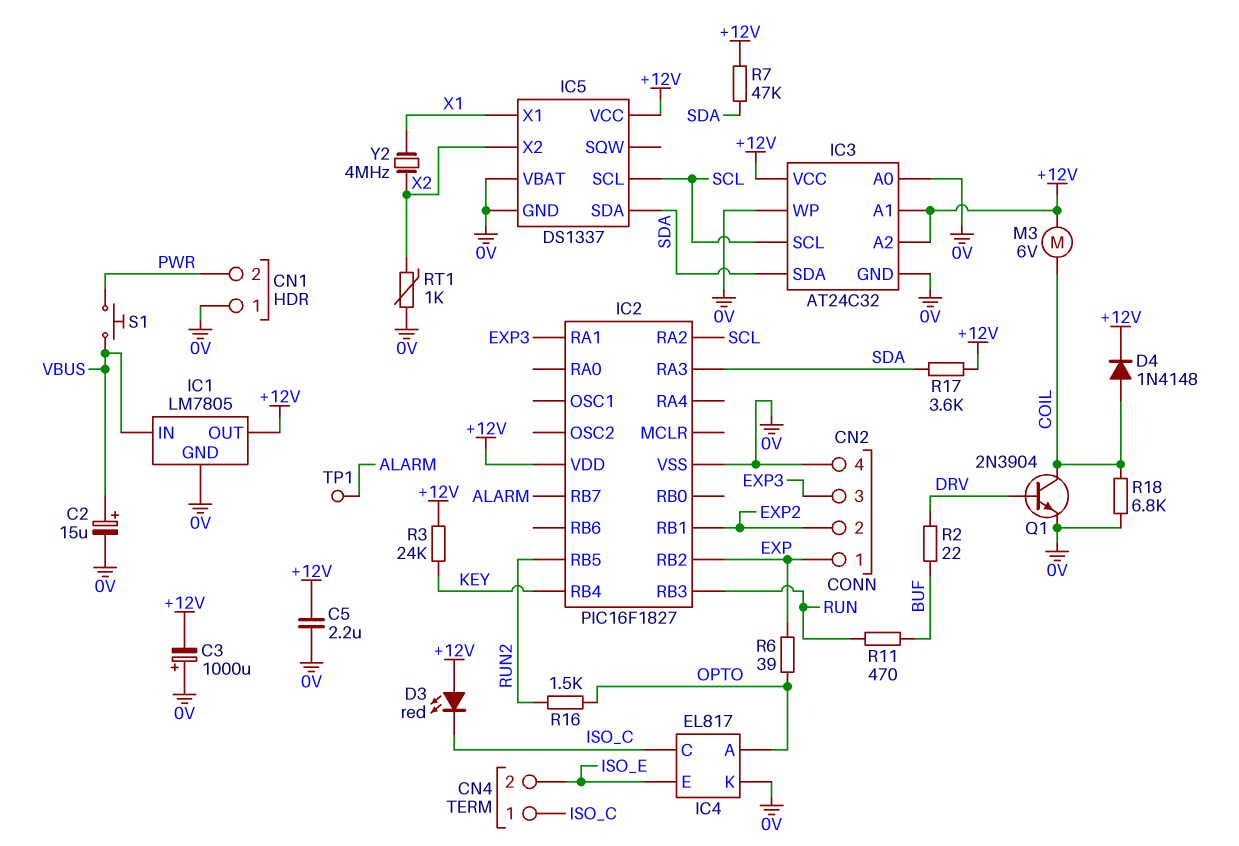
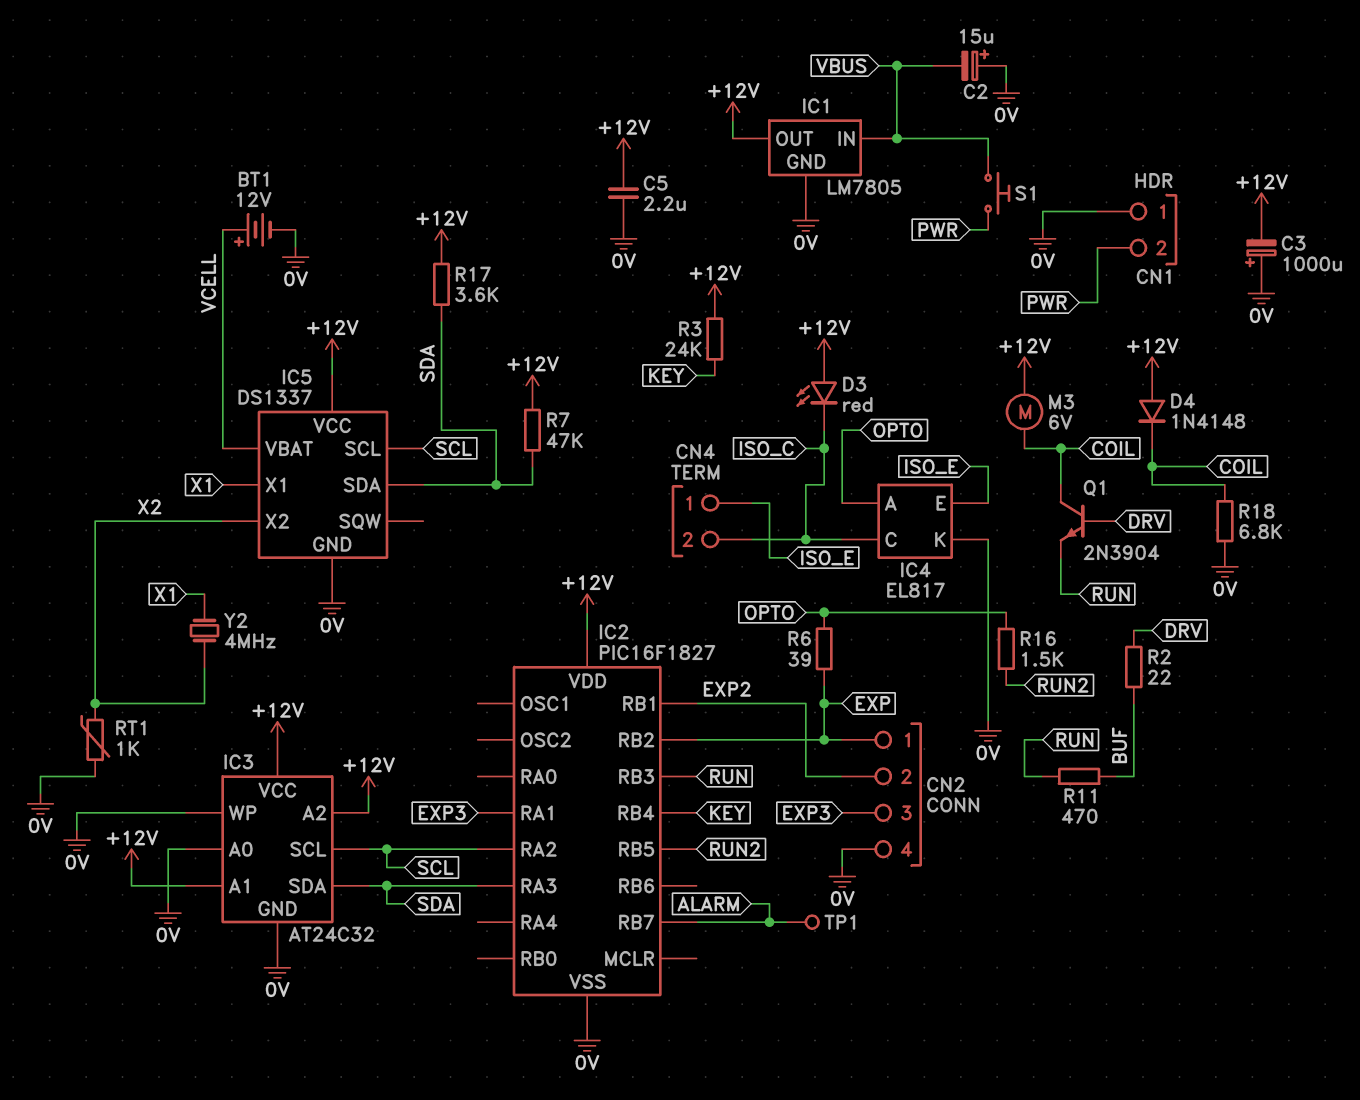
BT1: none -> 12V (plus VCELL, minus 0V)
C2: 15uF (plus VBUS, minus 0V) -> 15uF (plus 0V, minus VBUS)
CN4 pin 1: ISO_C -> ISO_E
CN4 pin 2: ISO_E -> ISO_C
D4: diode 1N4148 (A COIL, K +12V) -> diode 1N4148 (A +12V, K COIL)
IC5 pin VBAT: 0V -> VCELL
Q1: NPN 2N3904 (B DRV, C COIL, E 0V) -> NPN 2N3904 (B DRV, C COIL, E RUN)

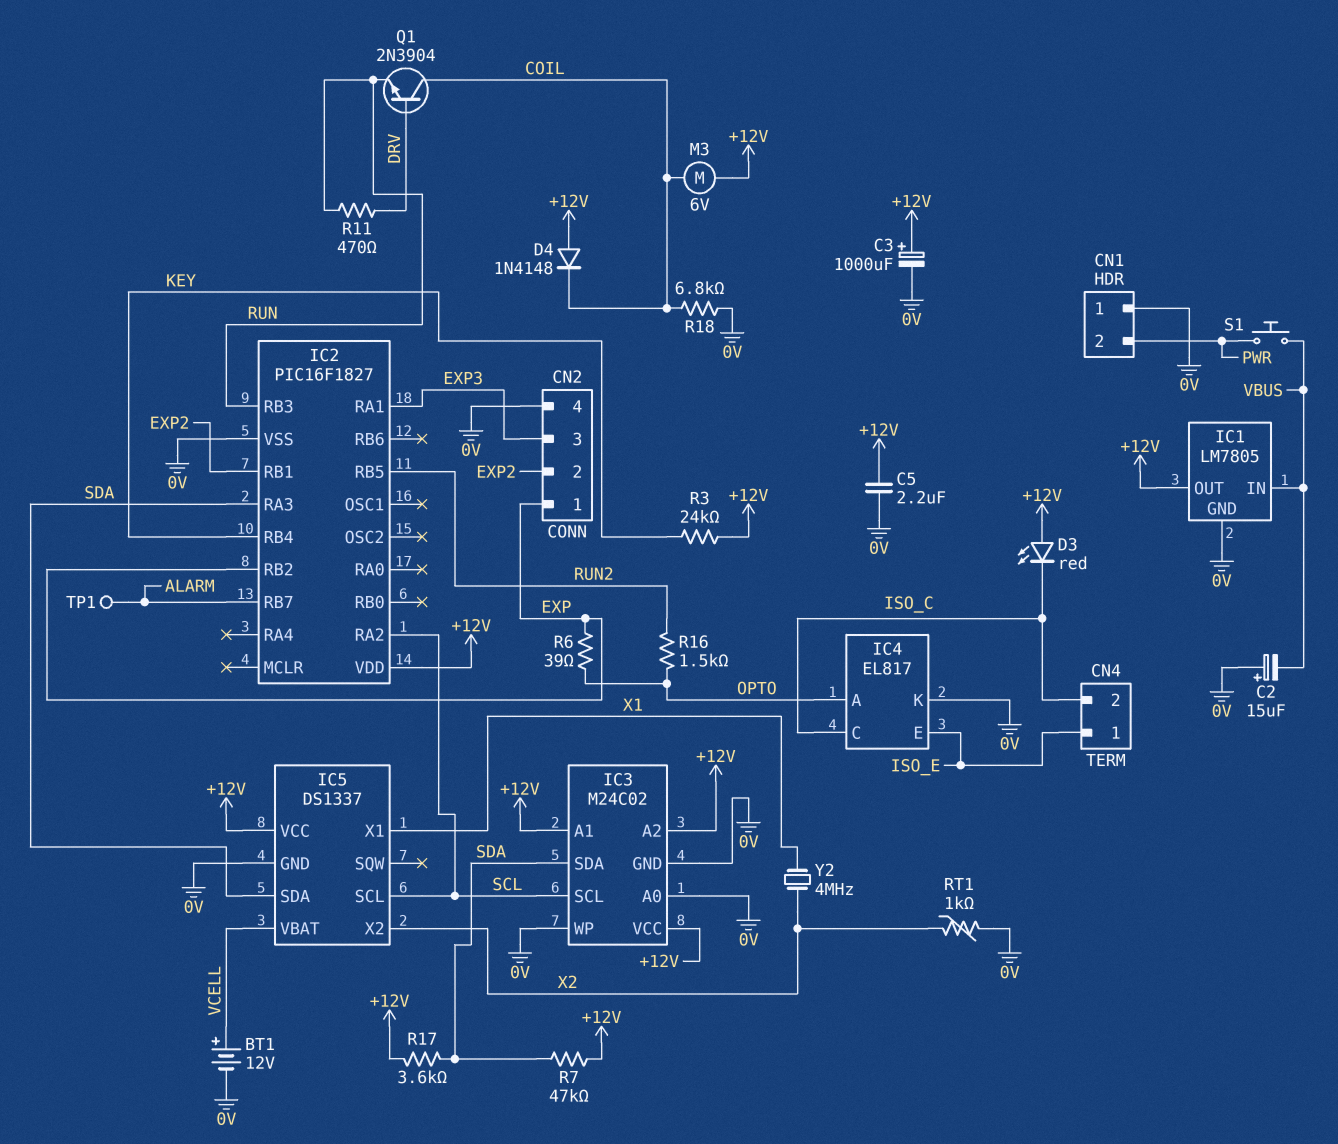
C3: 1000uF (plus 0V, minus +12V) -> 1000uF (plus +12V, minus 0V)
IC3: AT24C32 -> M24C02
R2: 22 (BUF, DRV) -> none
R11: 470 (BUF, RUN) -> 470 (DRV, RUN)

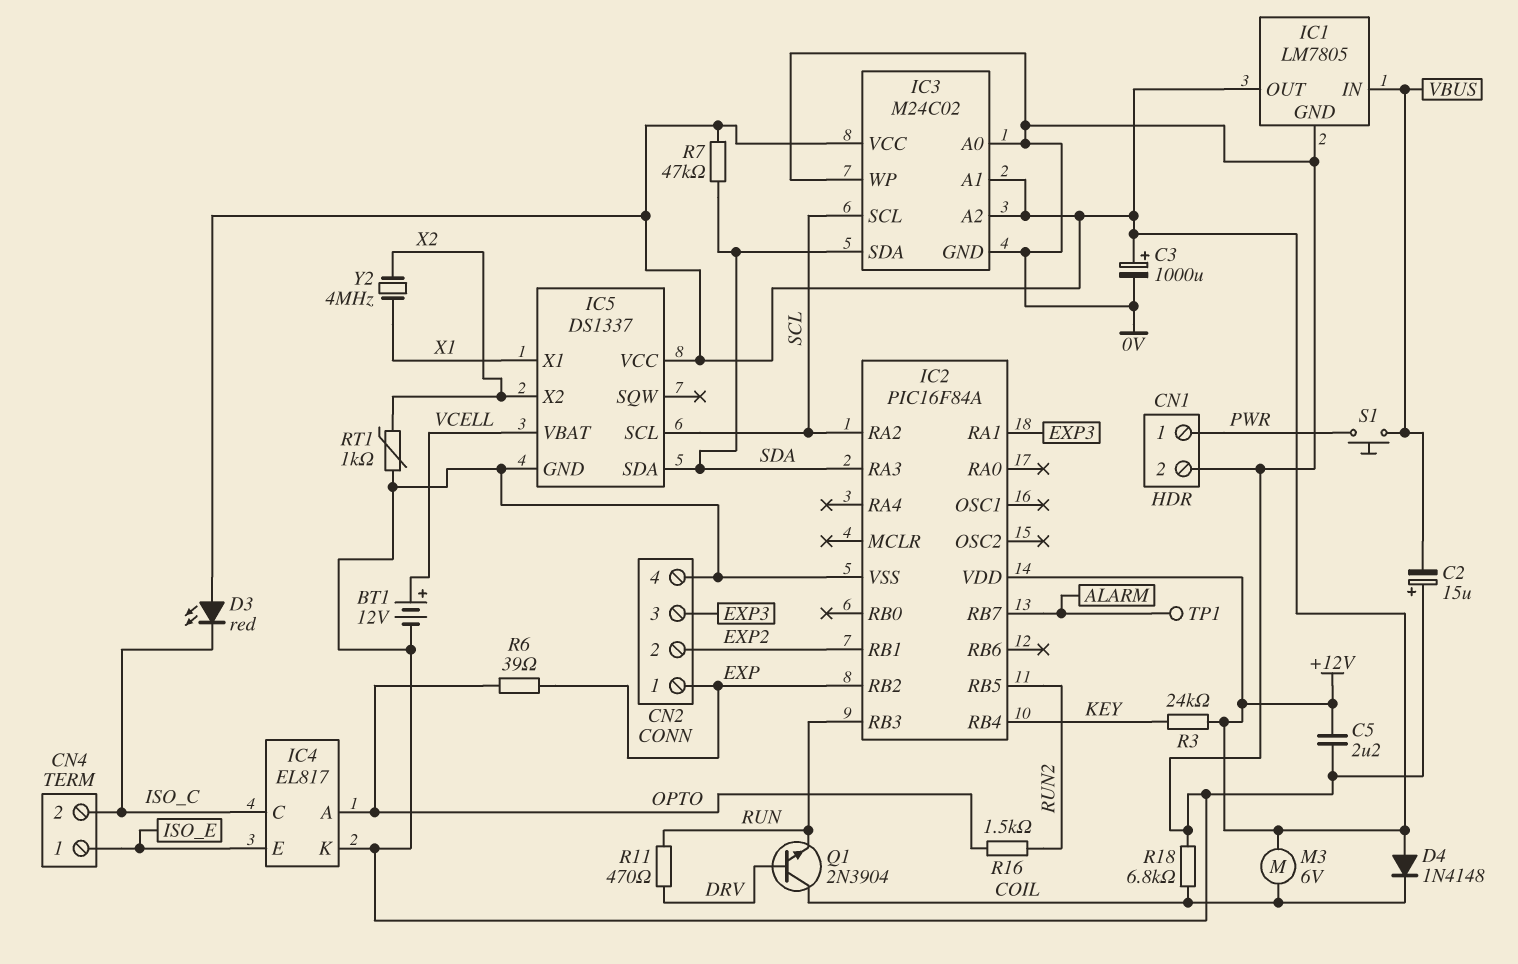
CN1 pin 1: 0V -> PWR
CN1 pin 2: PWR -> 0V
IC2: PIC16F1827 -> PIC16F84A
R17: 3.6k (+12V, SDA) -> none

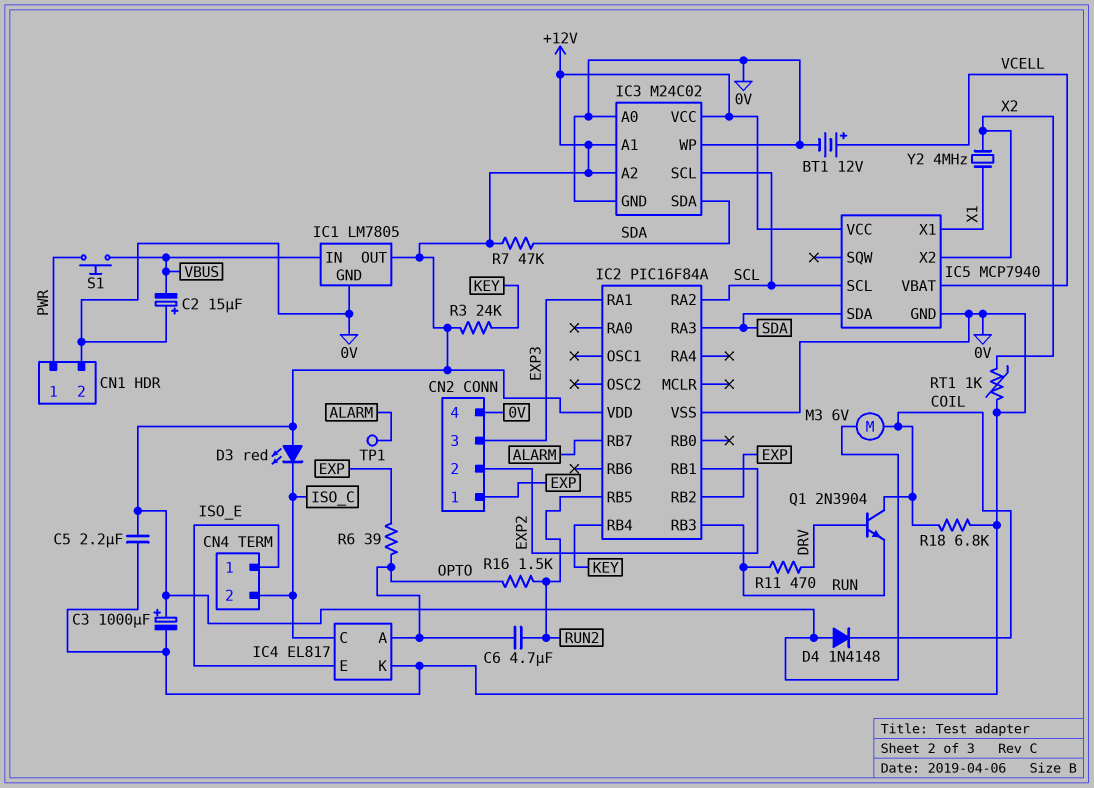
C6: none -> 4.7uF (OPTO, RUN2)
IC5: DS1337 -> MCP7940

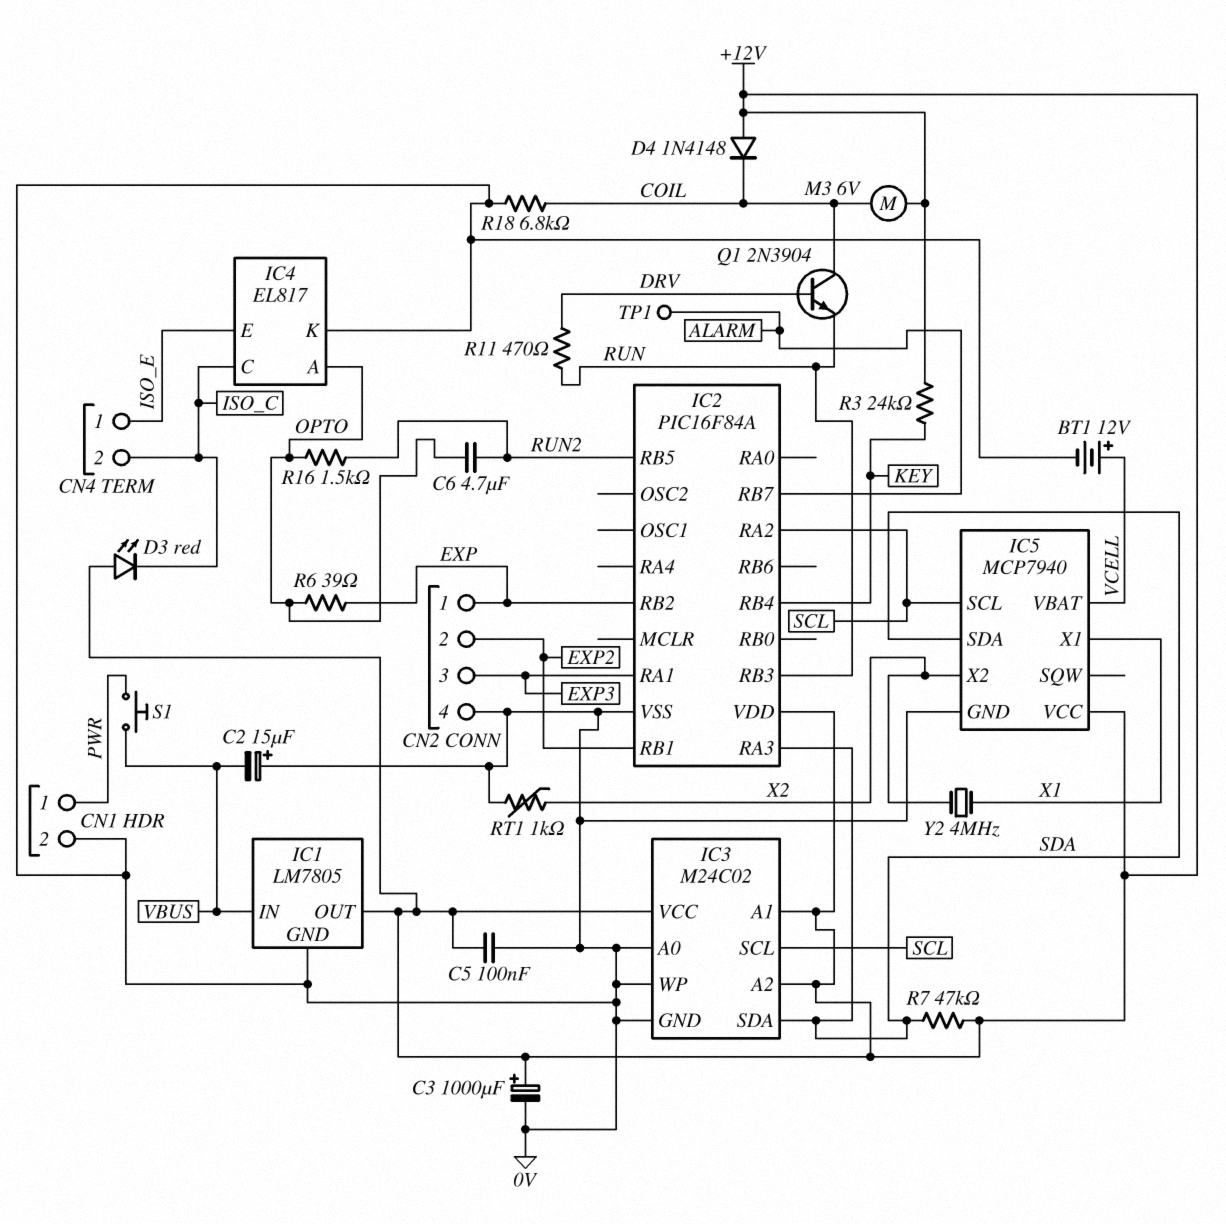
C5: 2.2uF (+12V, 0V) -> 100nF (+12V, 0V)

